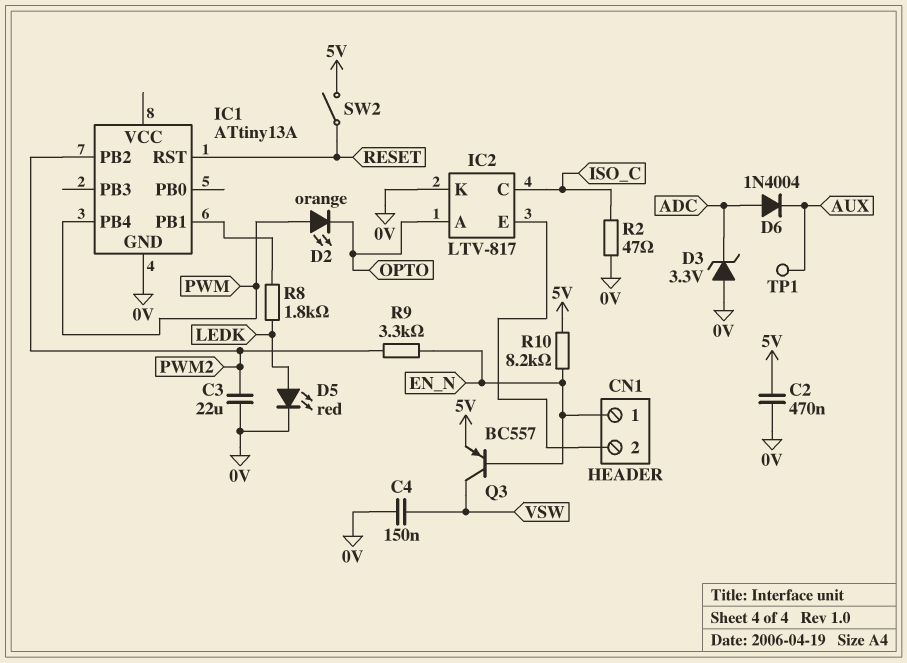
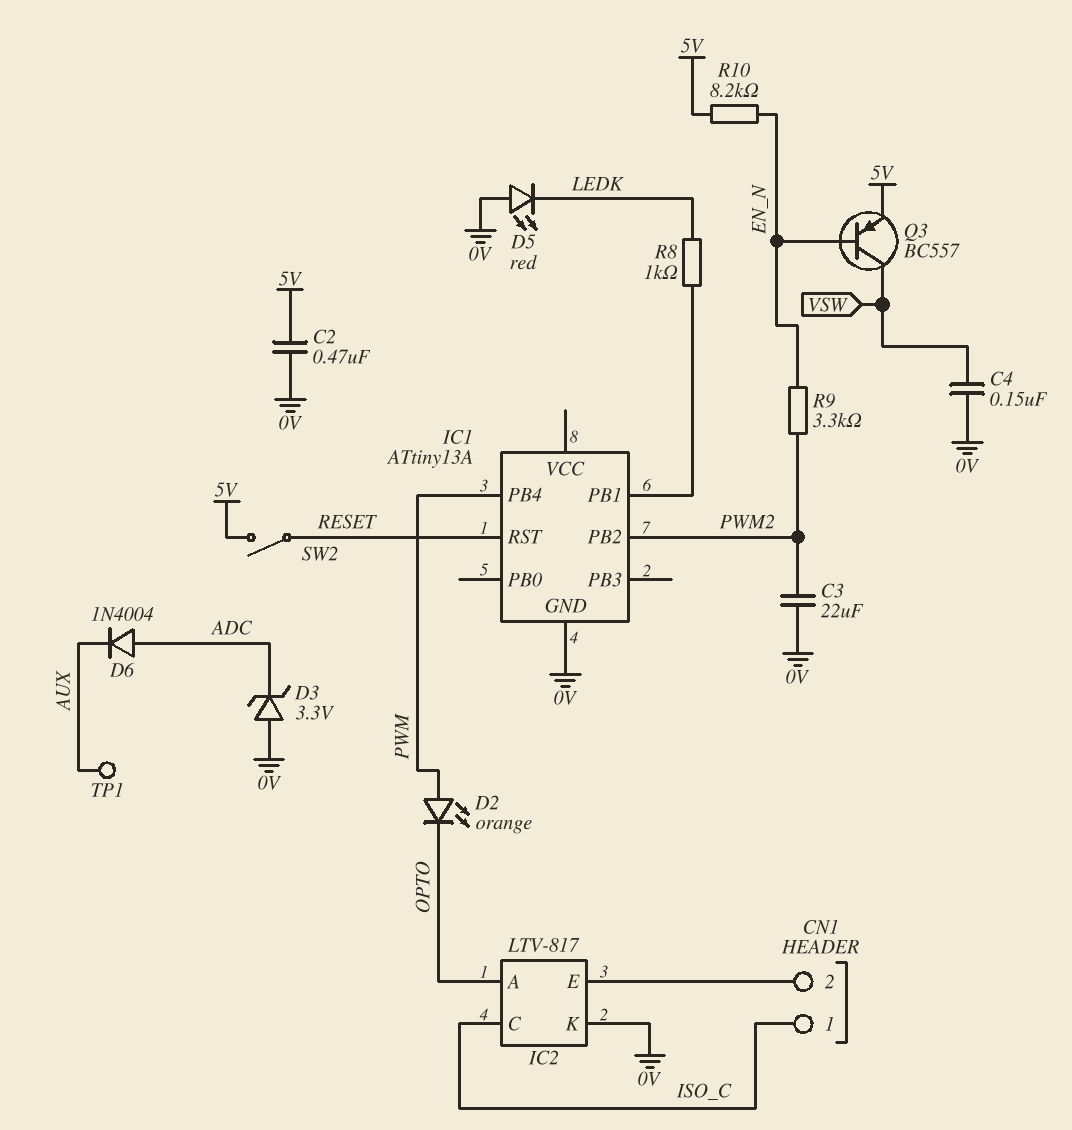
CN1 pin 1: EN_N -> ISO_C
D5: LED red (A LEDK, K 0V) -> LED red (A 0V, K LEDK)
R2: 47 (0V, ISO_C) -> none
R8: 1.8k (IC1/PB1, LEDK) -> 1k (IC1/PB1, LEDK)

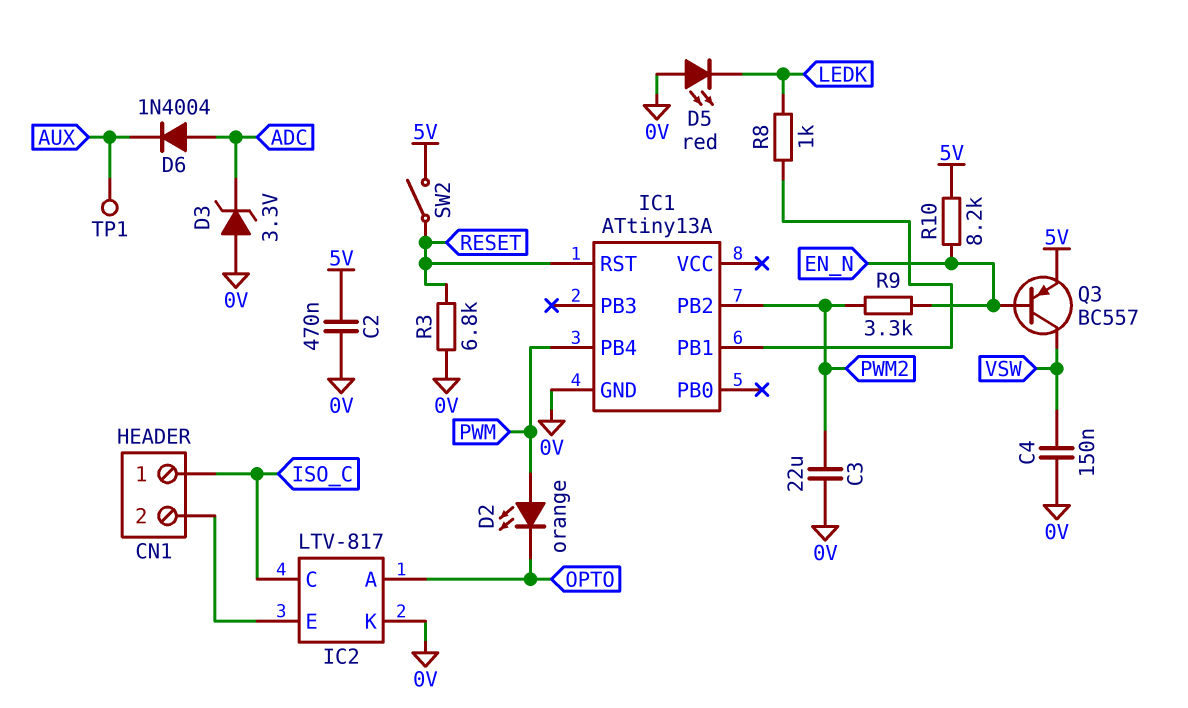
R3: none -> 6.8k (0V, RESET)

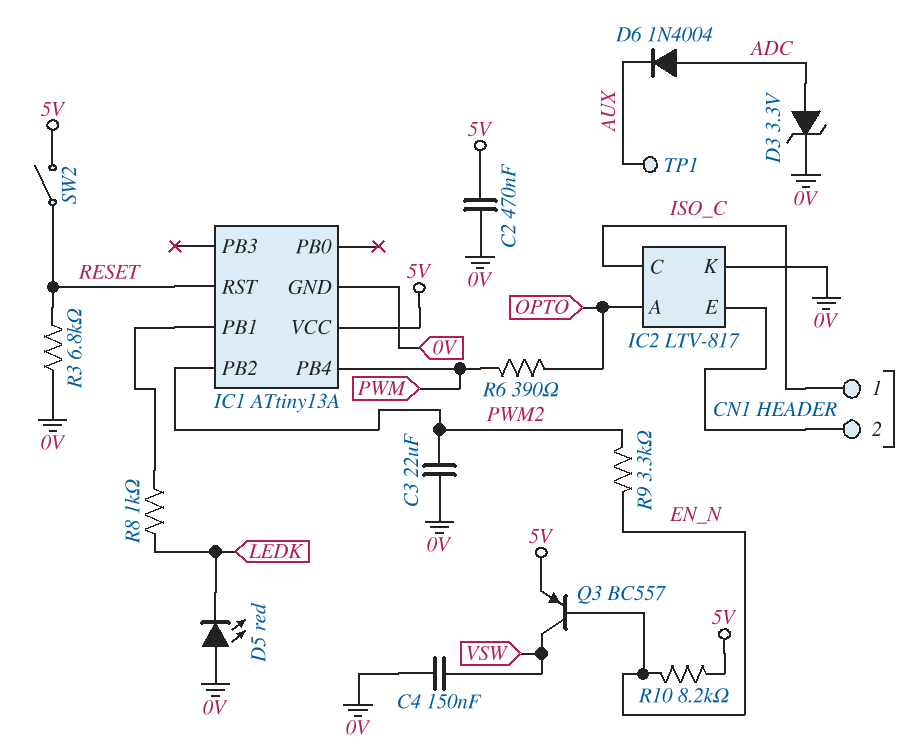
D2: LED orange (A PWM, K OPTO) -> none
D3: zener 3.3V (A 0V, K ADC) -> zener 3.3V (A ADC, K 0V)
IC1 pin VCC: none -> 5V
R6: none -> 390 (OPTO, PWM)

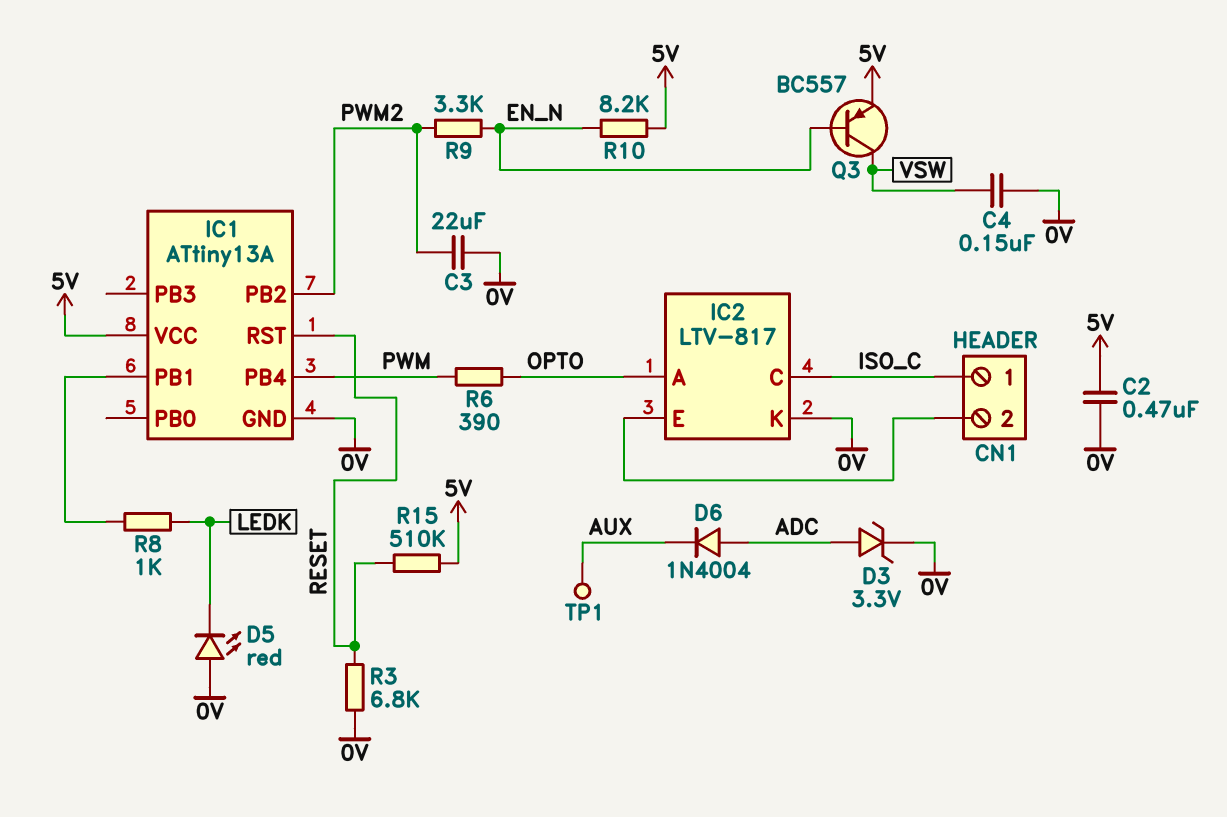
R15: none -> 510k (5V, RESET)
SW2: switch (5V, RESET) -> none

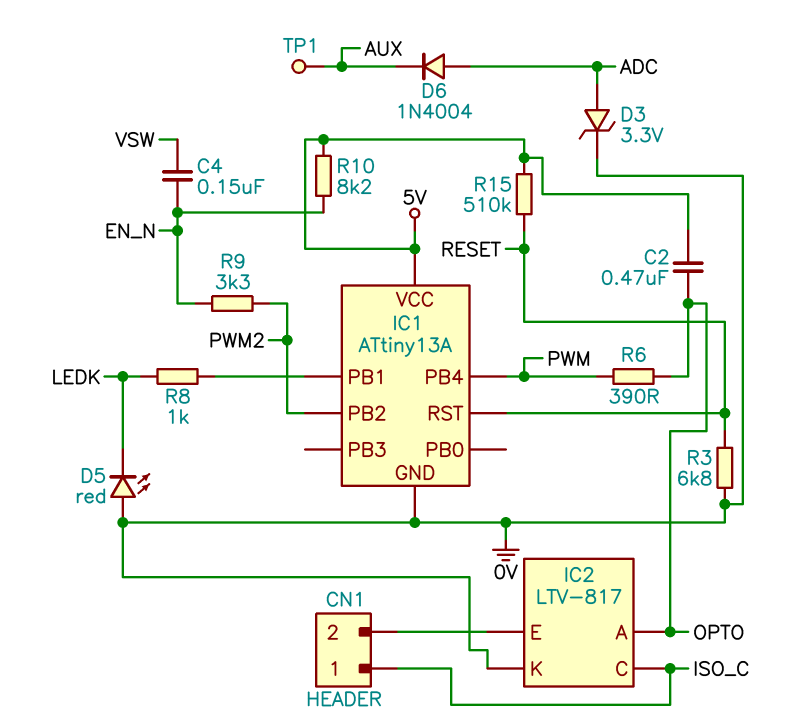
C2: 470nF (0V, 5V) -> 470nF (5V, OPTO)
C3: 22uF (0V, PWM2) -> none
C4: 150nF (0V, VSW) -> 150nF (EN_N, VSW)
Q3: PNP BC557 (B EN_N, C VSW, E 5V) -> none

